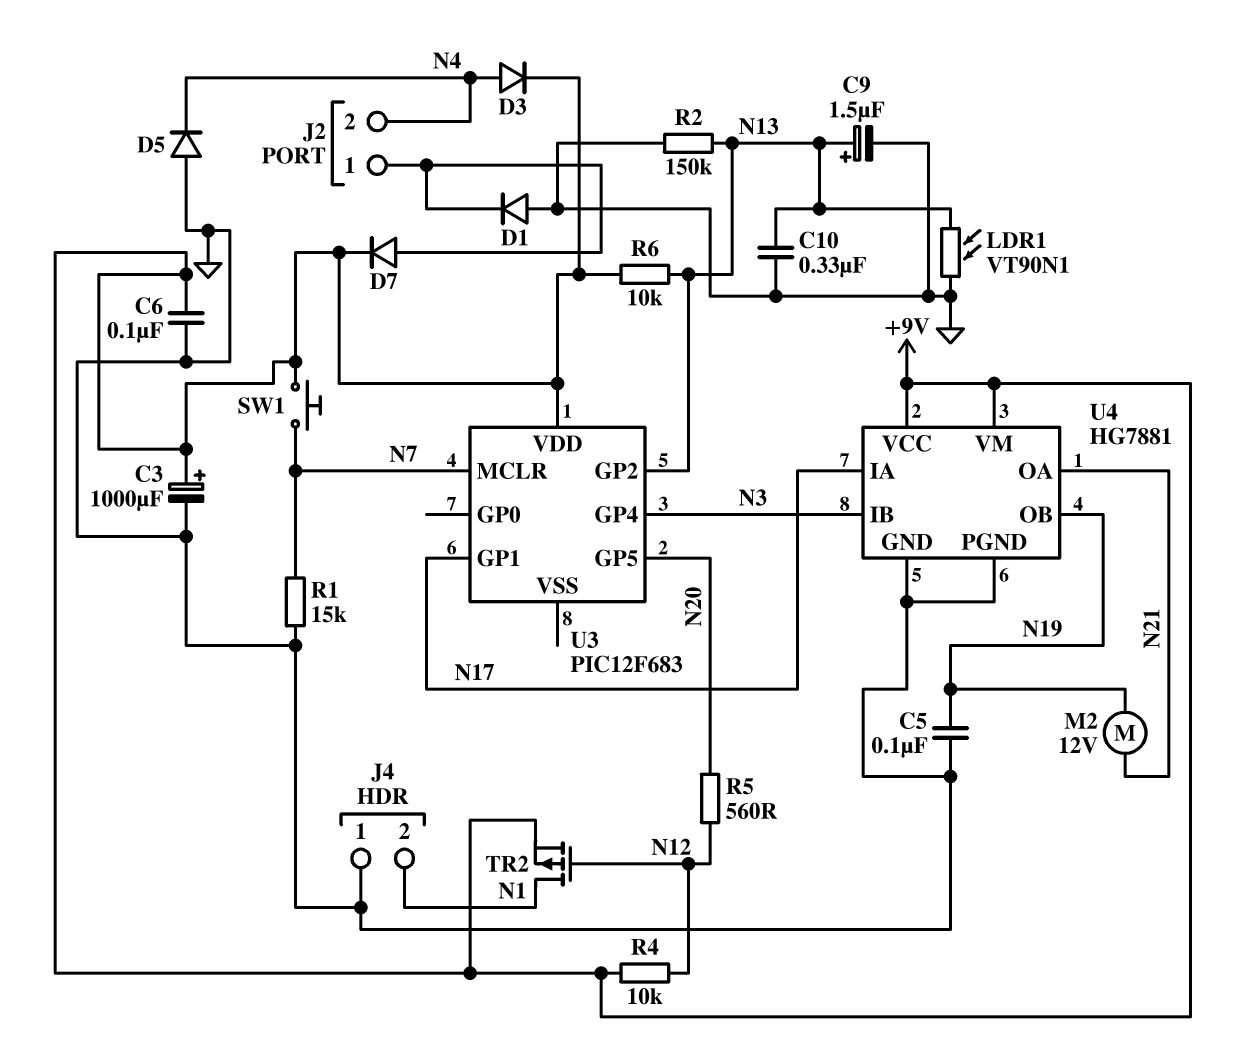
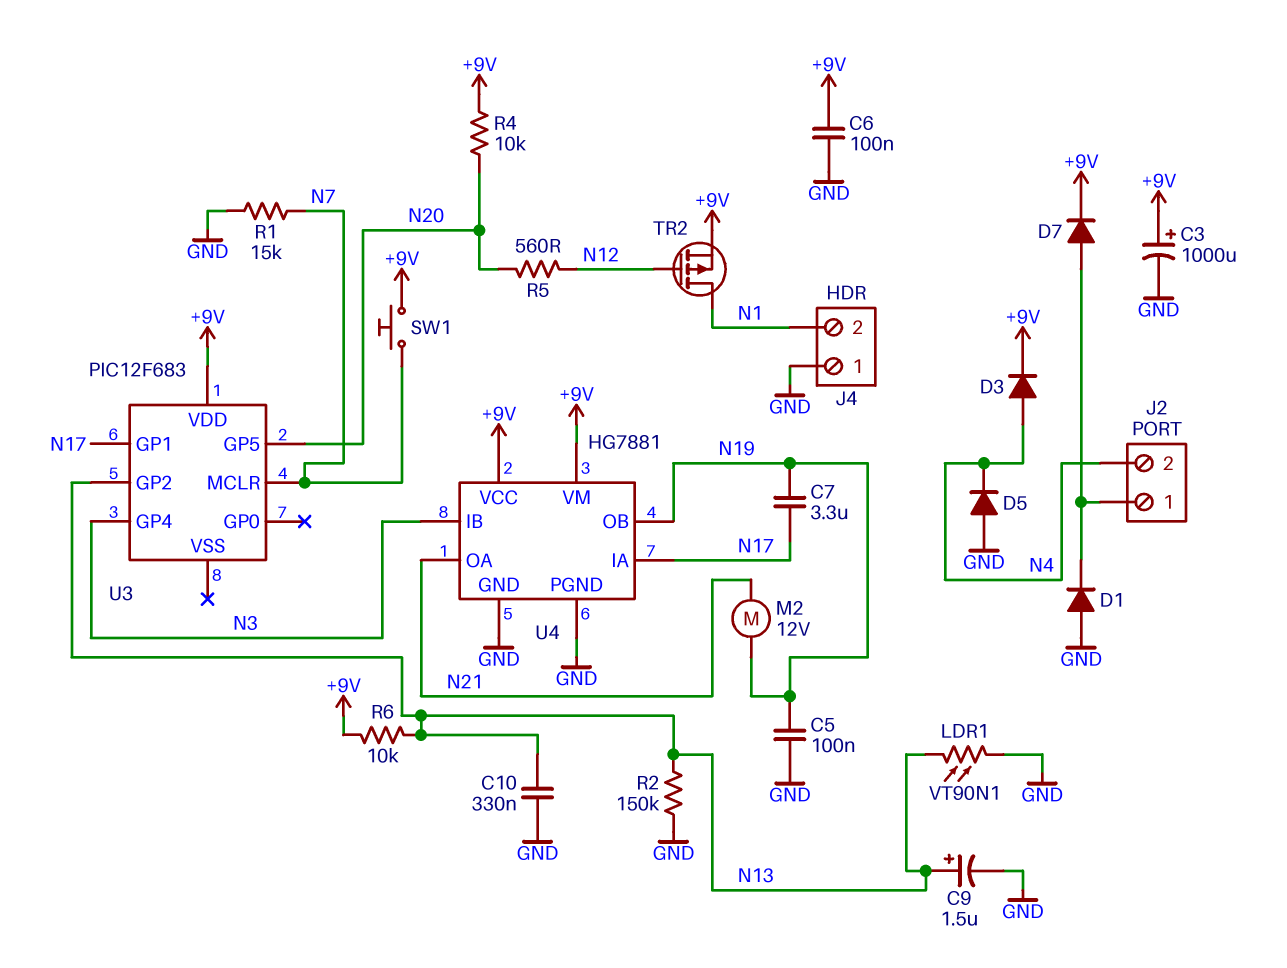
C7: none -> 3.3uF (N17, N19)
R4: 10k (+9V, N12) -> 10k (+9V, N20)

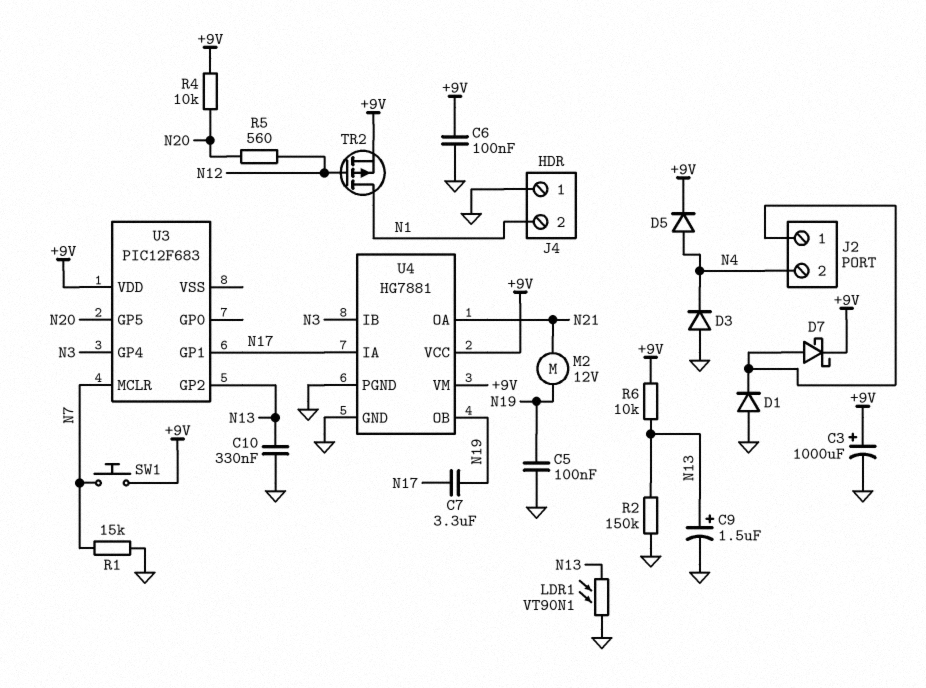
D3: diode (A N4, K +9V) -> diode (A GND, K N4)
D5: diode (A GND, K N4) -> diode (A N4, K +9V)
D7: diode (A J2/1, K +9V) -> schottky (A J2/1, K +9V)

